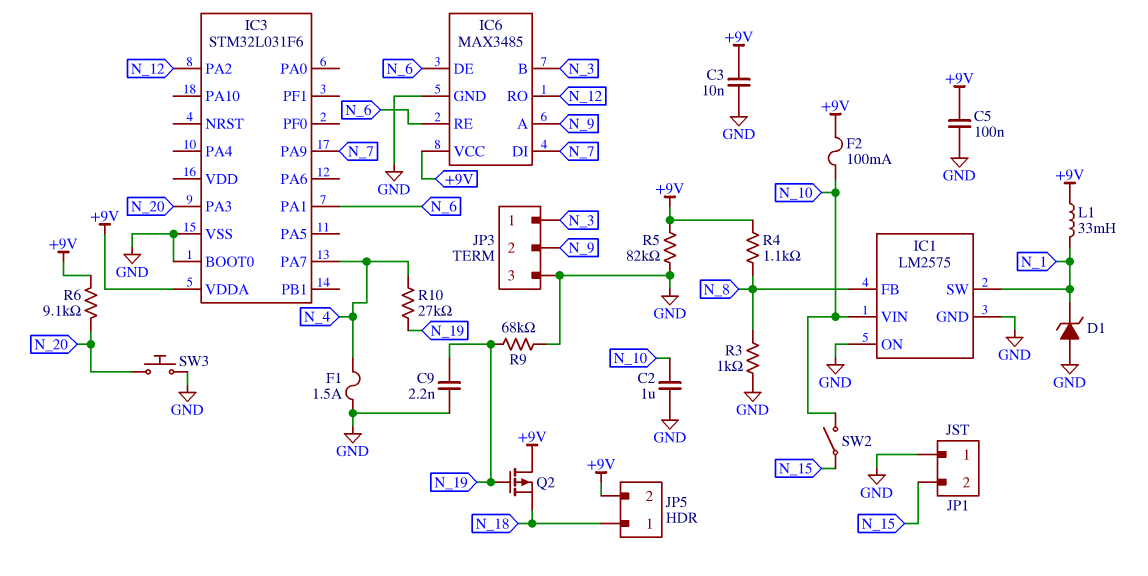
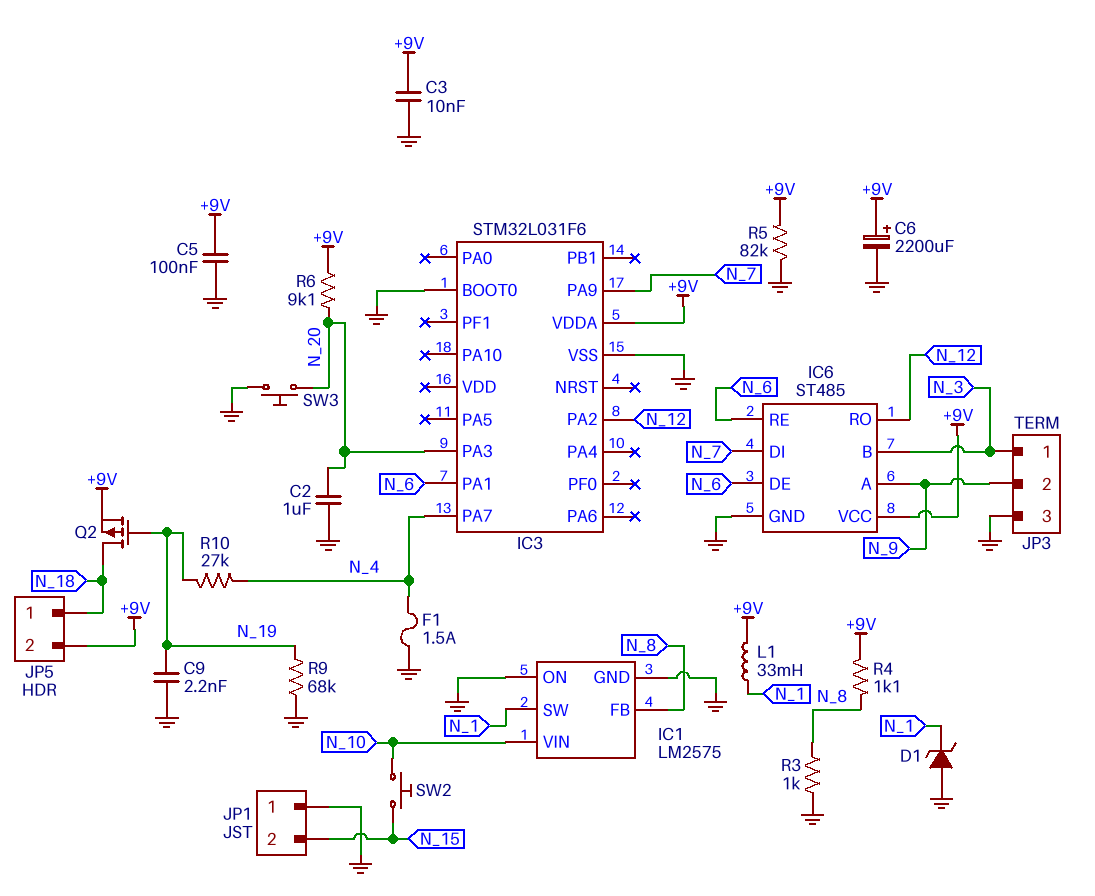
C2: 1uF (GND, N_10) -> 1uF (GND, N_20)
C6: none -> 2200uF (plus +9V, minus GND)
F2: 100mA (+9V, N_10) -> none
IC6: MAX3485 -> ST485
Q2: PMOS (G N_19, D +9V, S N_18) -> PMOS (G N_19, D N_18, S +9V)
SW2: switch (N_10, N_15) -> button (N_10, N_15)

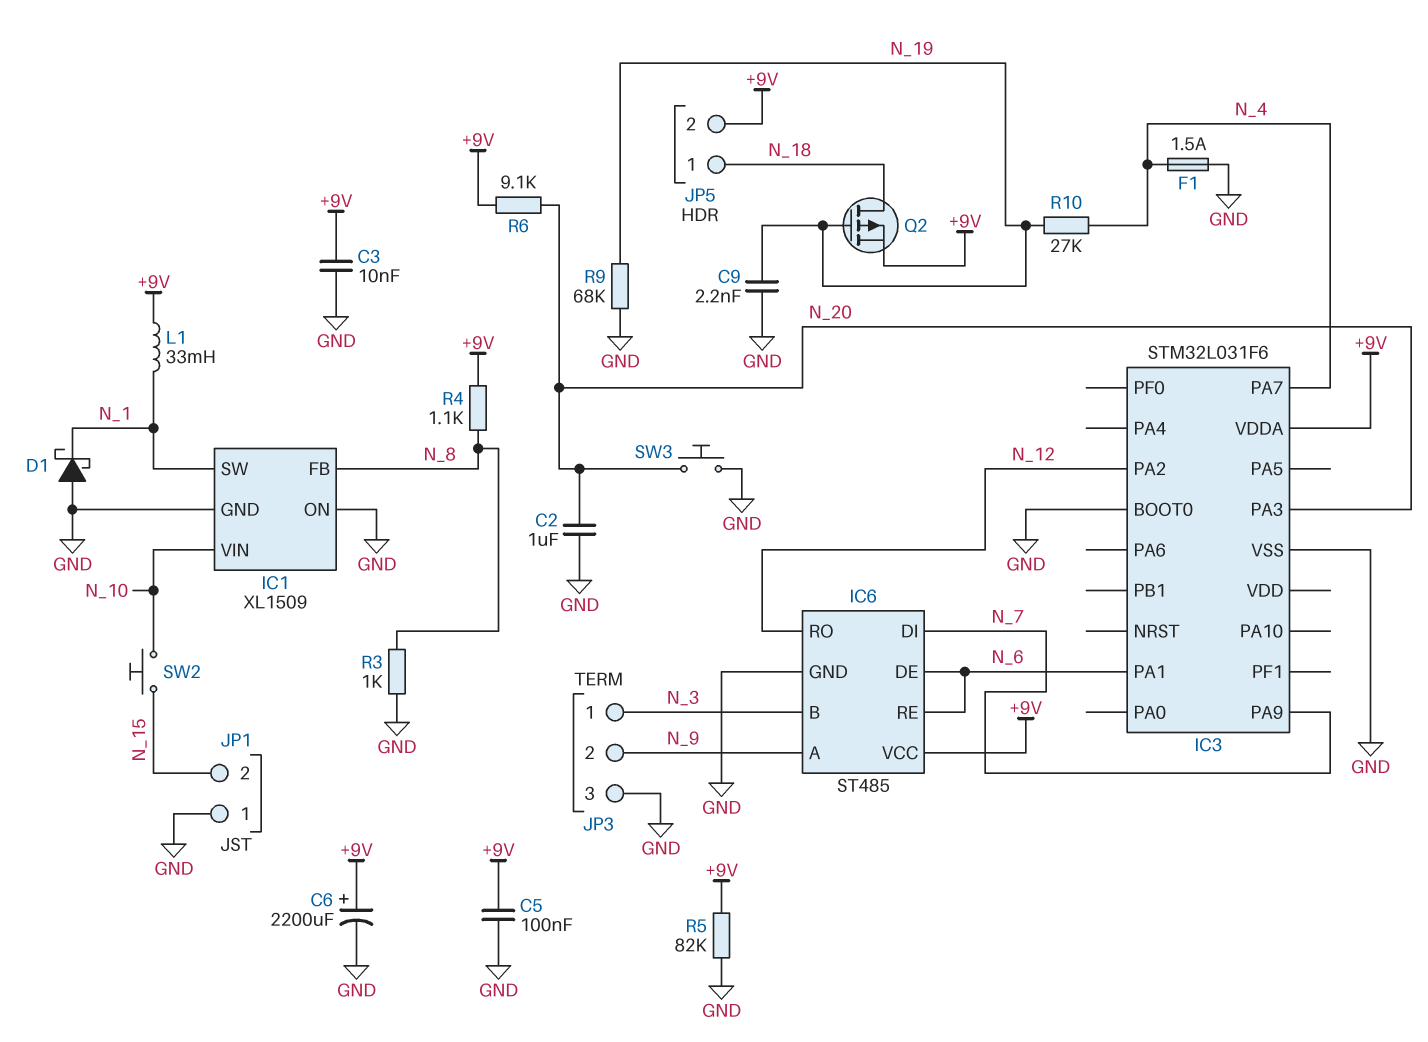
D1: zener (A GND, K N_1) -> schottky (A GND, K N_1)
IC1: LM2575 -> XL1509

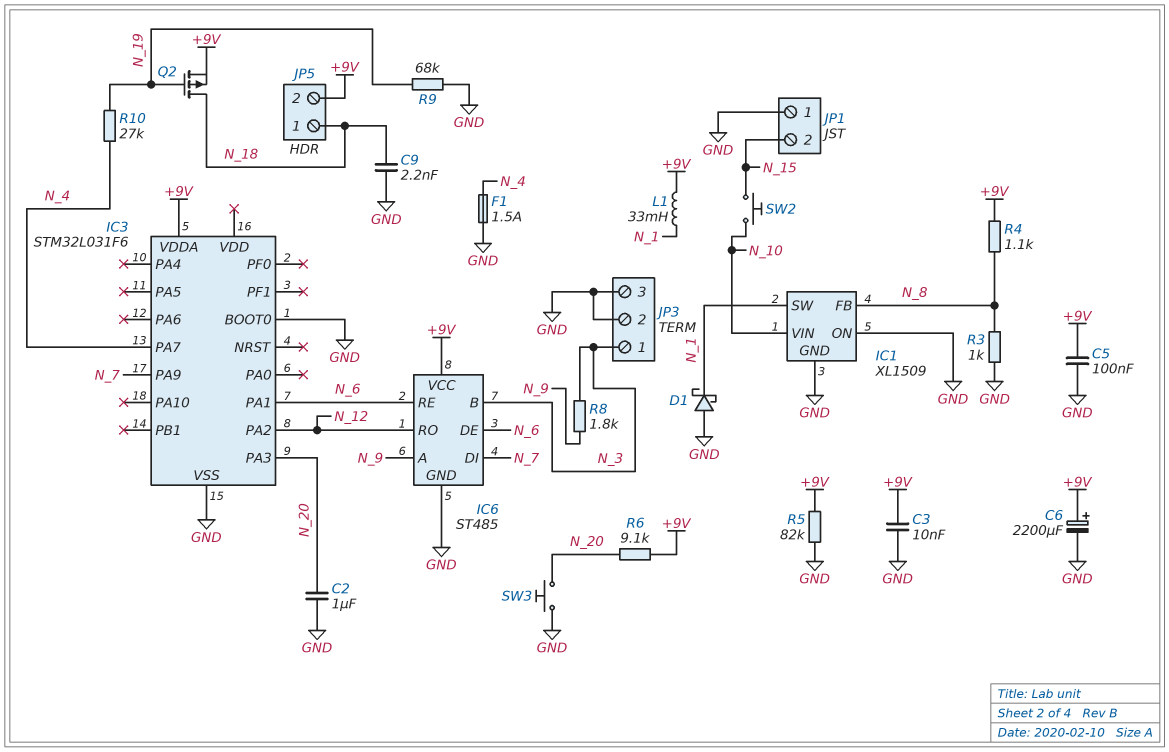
C9: 2.2nF (GND, N_19) -> 2.2nF (GND, N_18)
JP3 pin 2: N_9 -> GND
R8: none -> 1.8k (N_3, N_9)

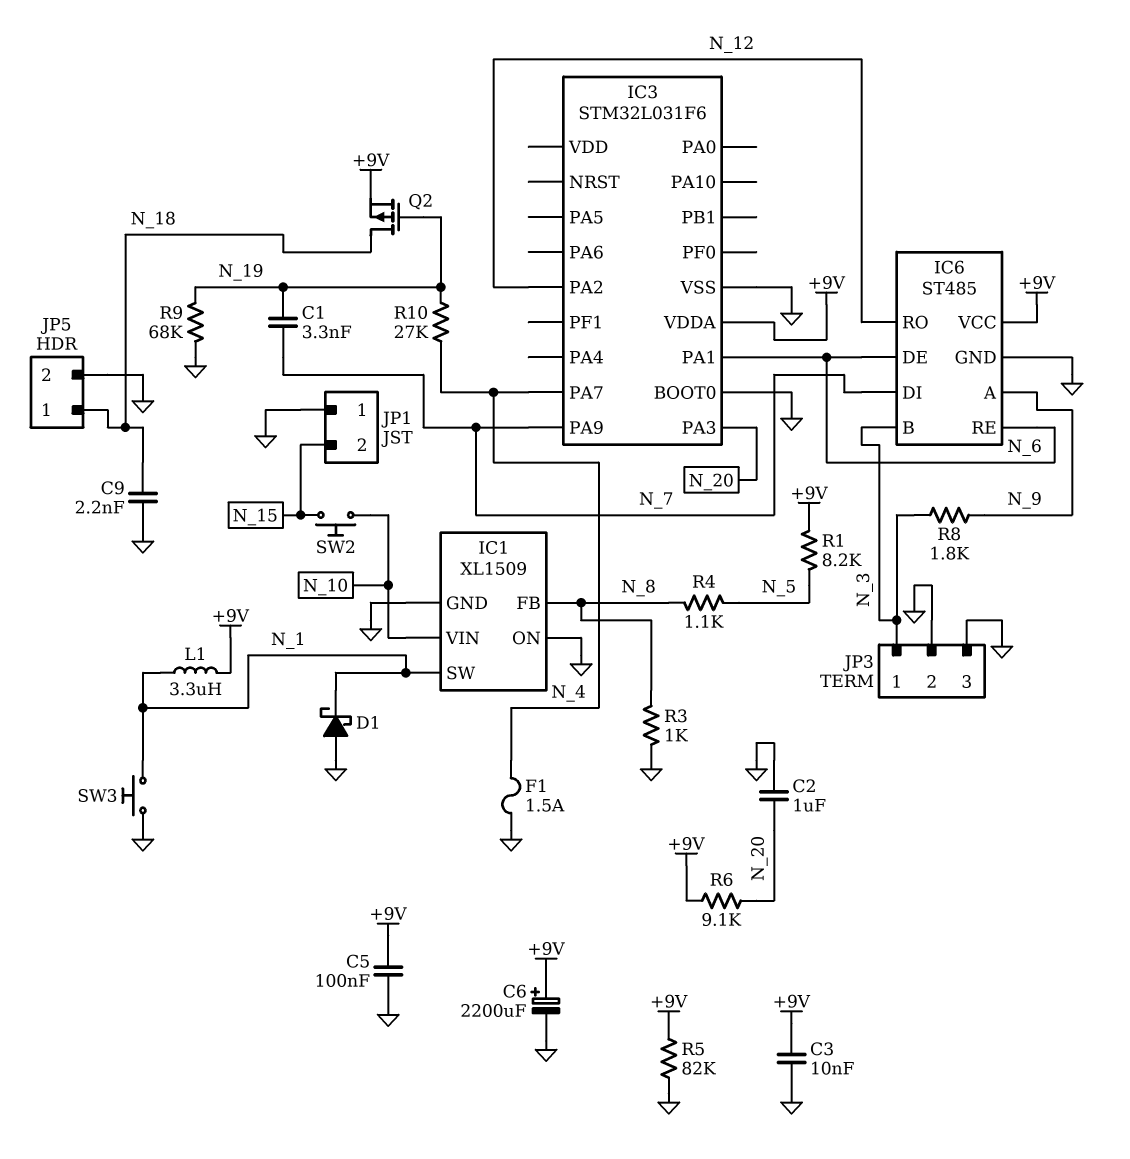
C1: none -> 3.3nF (N_7, N_19)
JP5 pin 2: +9V -> GND
L1: 33mH (+9V, N_1) -> 3.3uH (+9V, N_1)
R1: none -> 8.2k (+9V, N_5)
R4: 1.1k (+9V, N_8) -> 1.1k (N_5, N_8)
SW3: button (GND, N_20) -> button (GND, N_1)

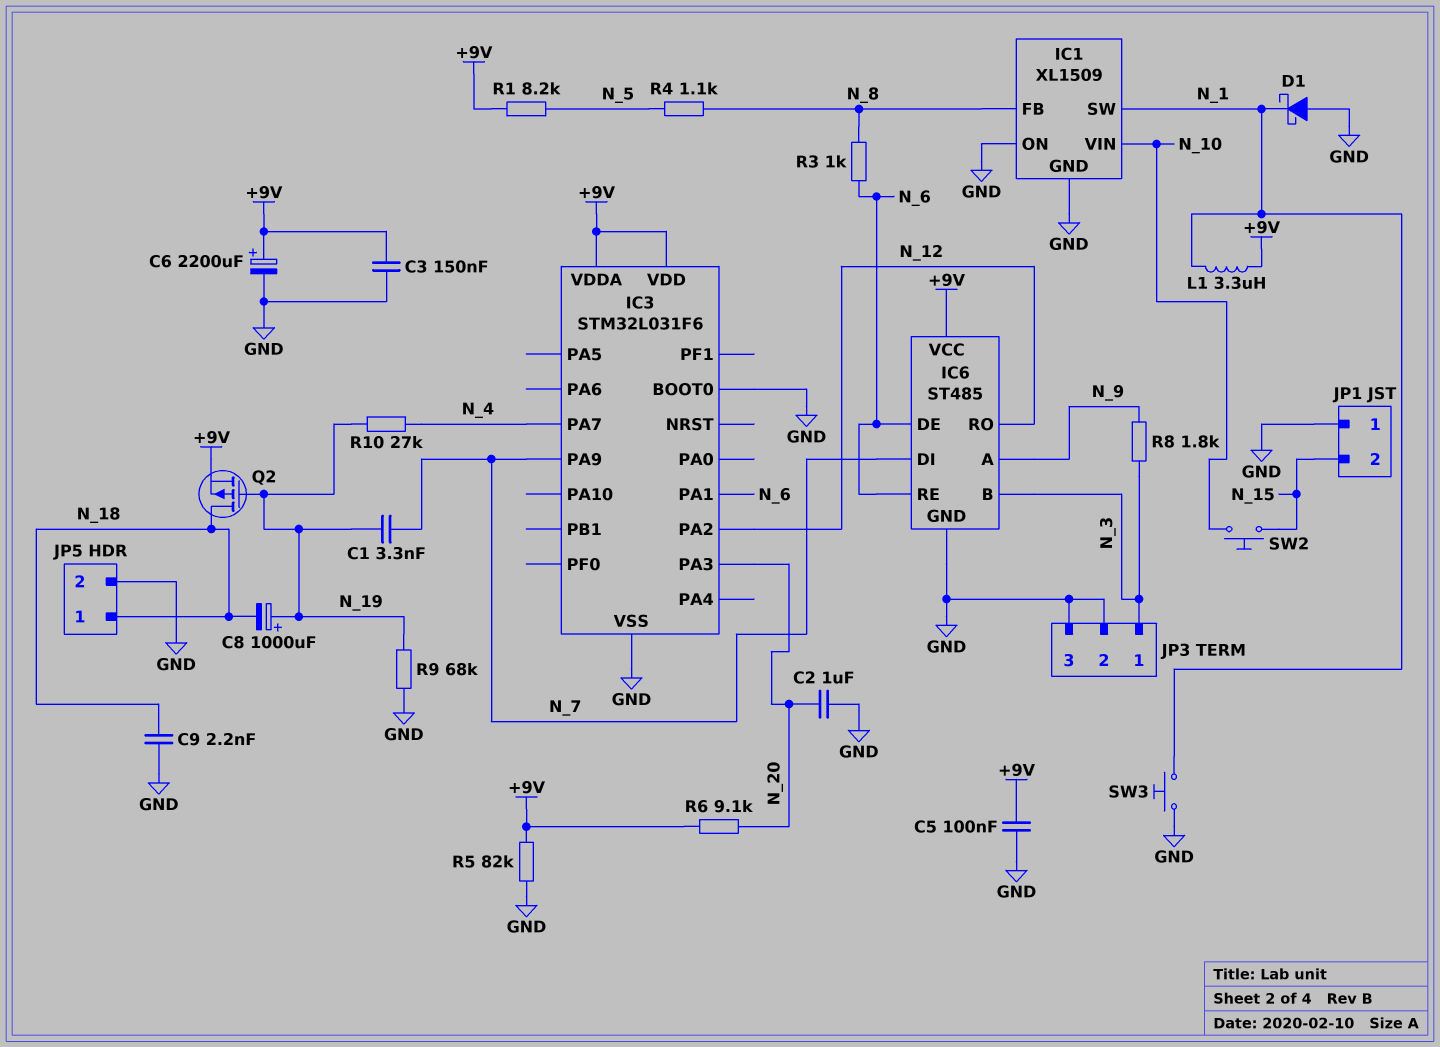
C3: 10nF (+9V, GND) -> 150nF (+9V, GND)
C8: none -> 1000uF (plus N_19, minus N_18)
F1: 1.5A (GND, N_4) -> none
IC3 pin VDD: none -> +9V
R3: 1k (GND, N_8) -> 1k (N_6, N_8)

